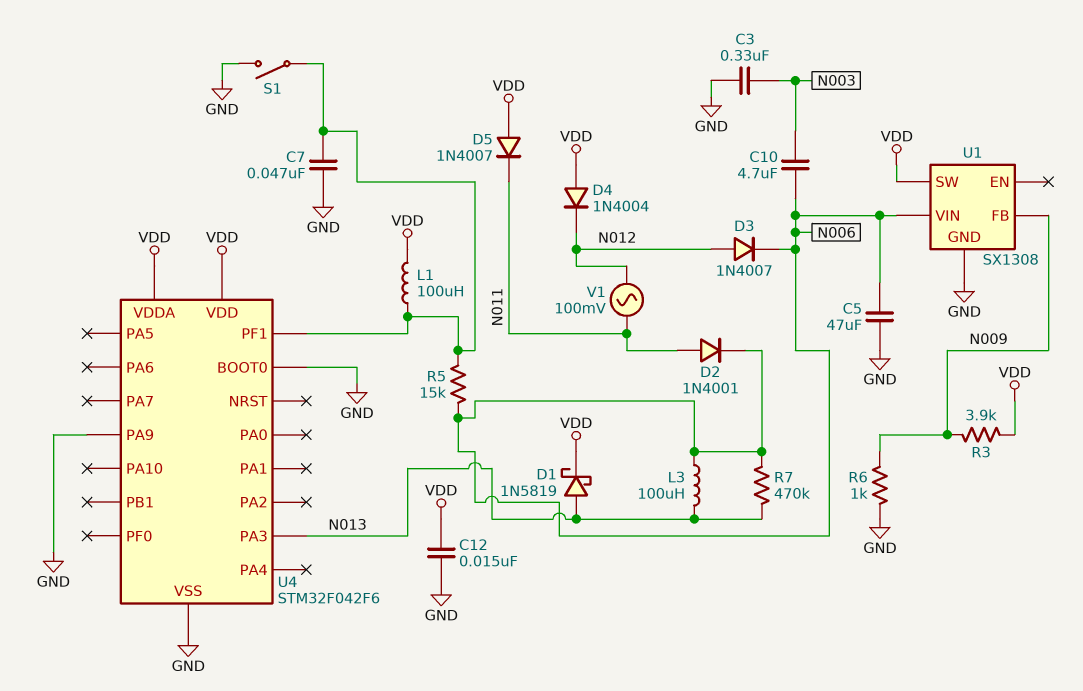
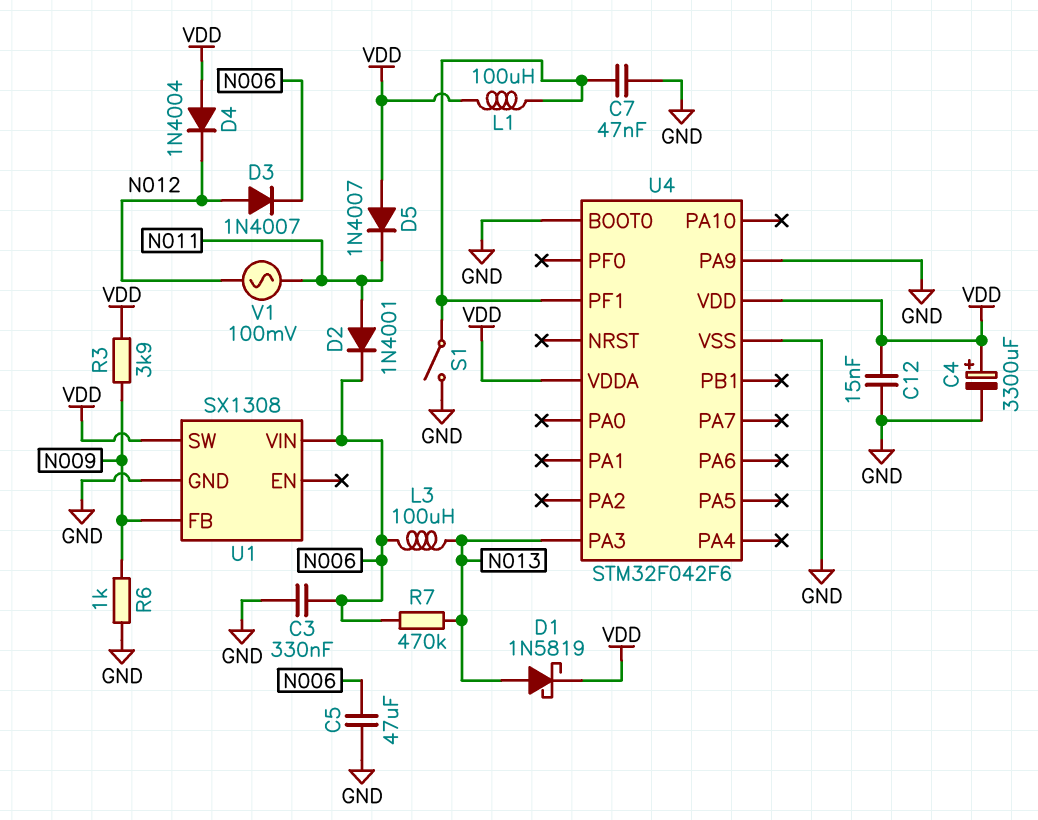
C3: 330nF (GND, N003) -> 330nF (GND, N006)
C4: none -> 3300uF (plus VDD, minus GND)
C10: 4.7uF (N003, N006) -> none
R5: 15k (N006, U4/PF1) -> none

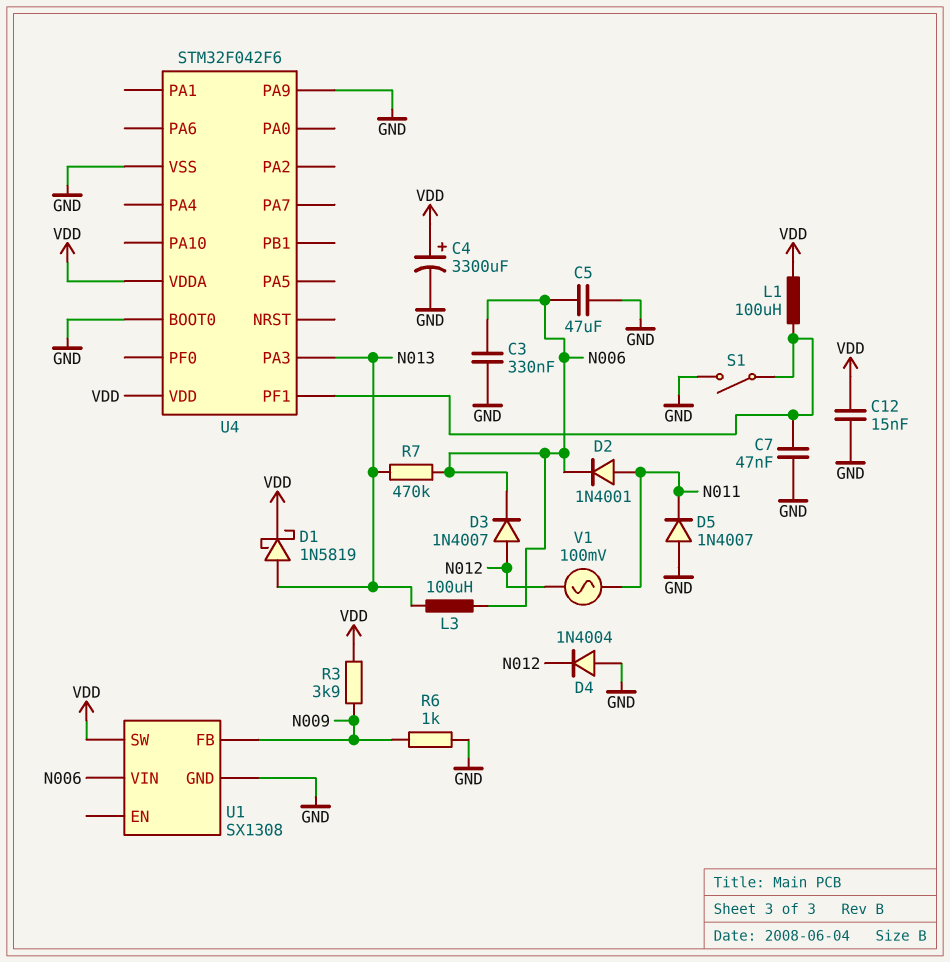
D4: diode 1N4004 (A VDD, K N012) -> diode 1N4004 (A GND, K N012)
D5: diode 1N4007 (A VDD, K N011) -> diode 1N4007 (A GND, K N011)

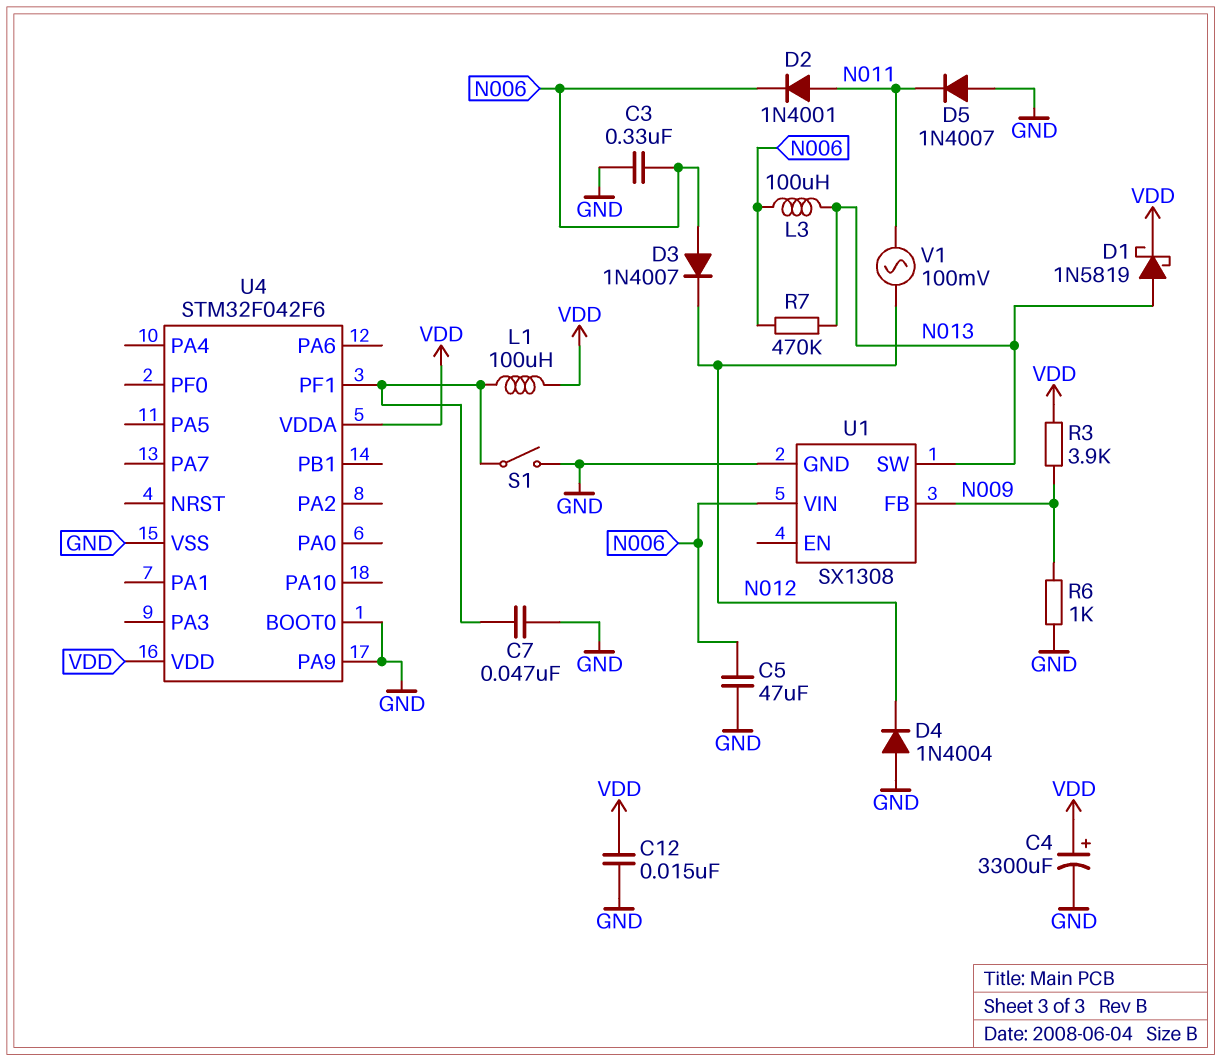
D3: diode 1N4007 (A N012, K N006) -> diode 1N4007 (A N006, K N012)
U1 pin SW: VDD -> N013
U4 pin PA3: N013 -> none

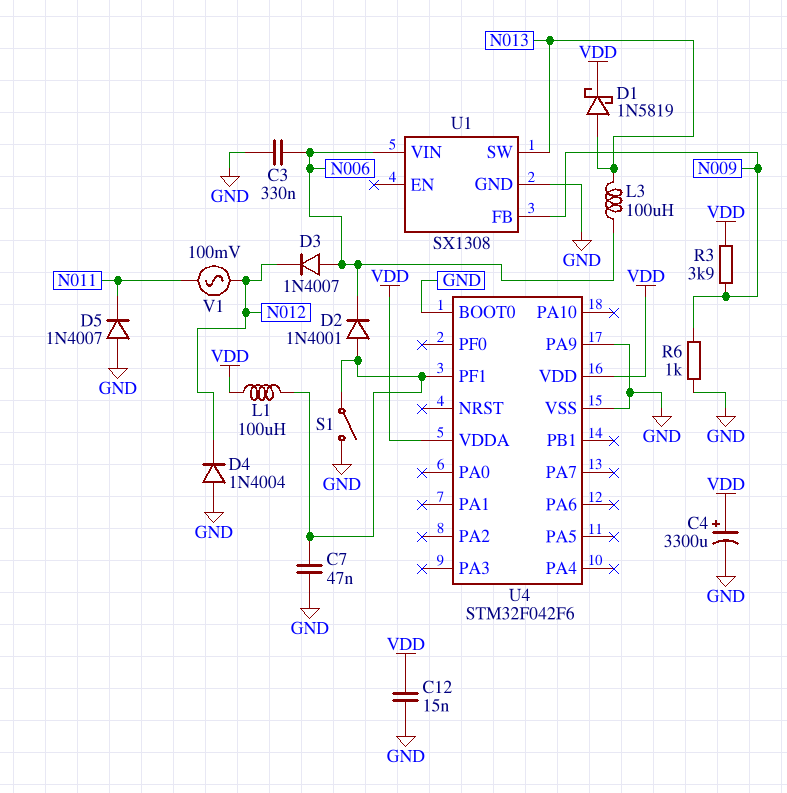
C5: 47uF (GND, N006) -> none
D2: diode 1N4001 (A N011, K N006) -> diode 1N4001 (A U4/PF1, K N006)
R7: 470k (N006, N013) -> none

